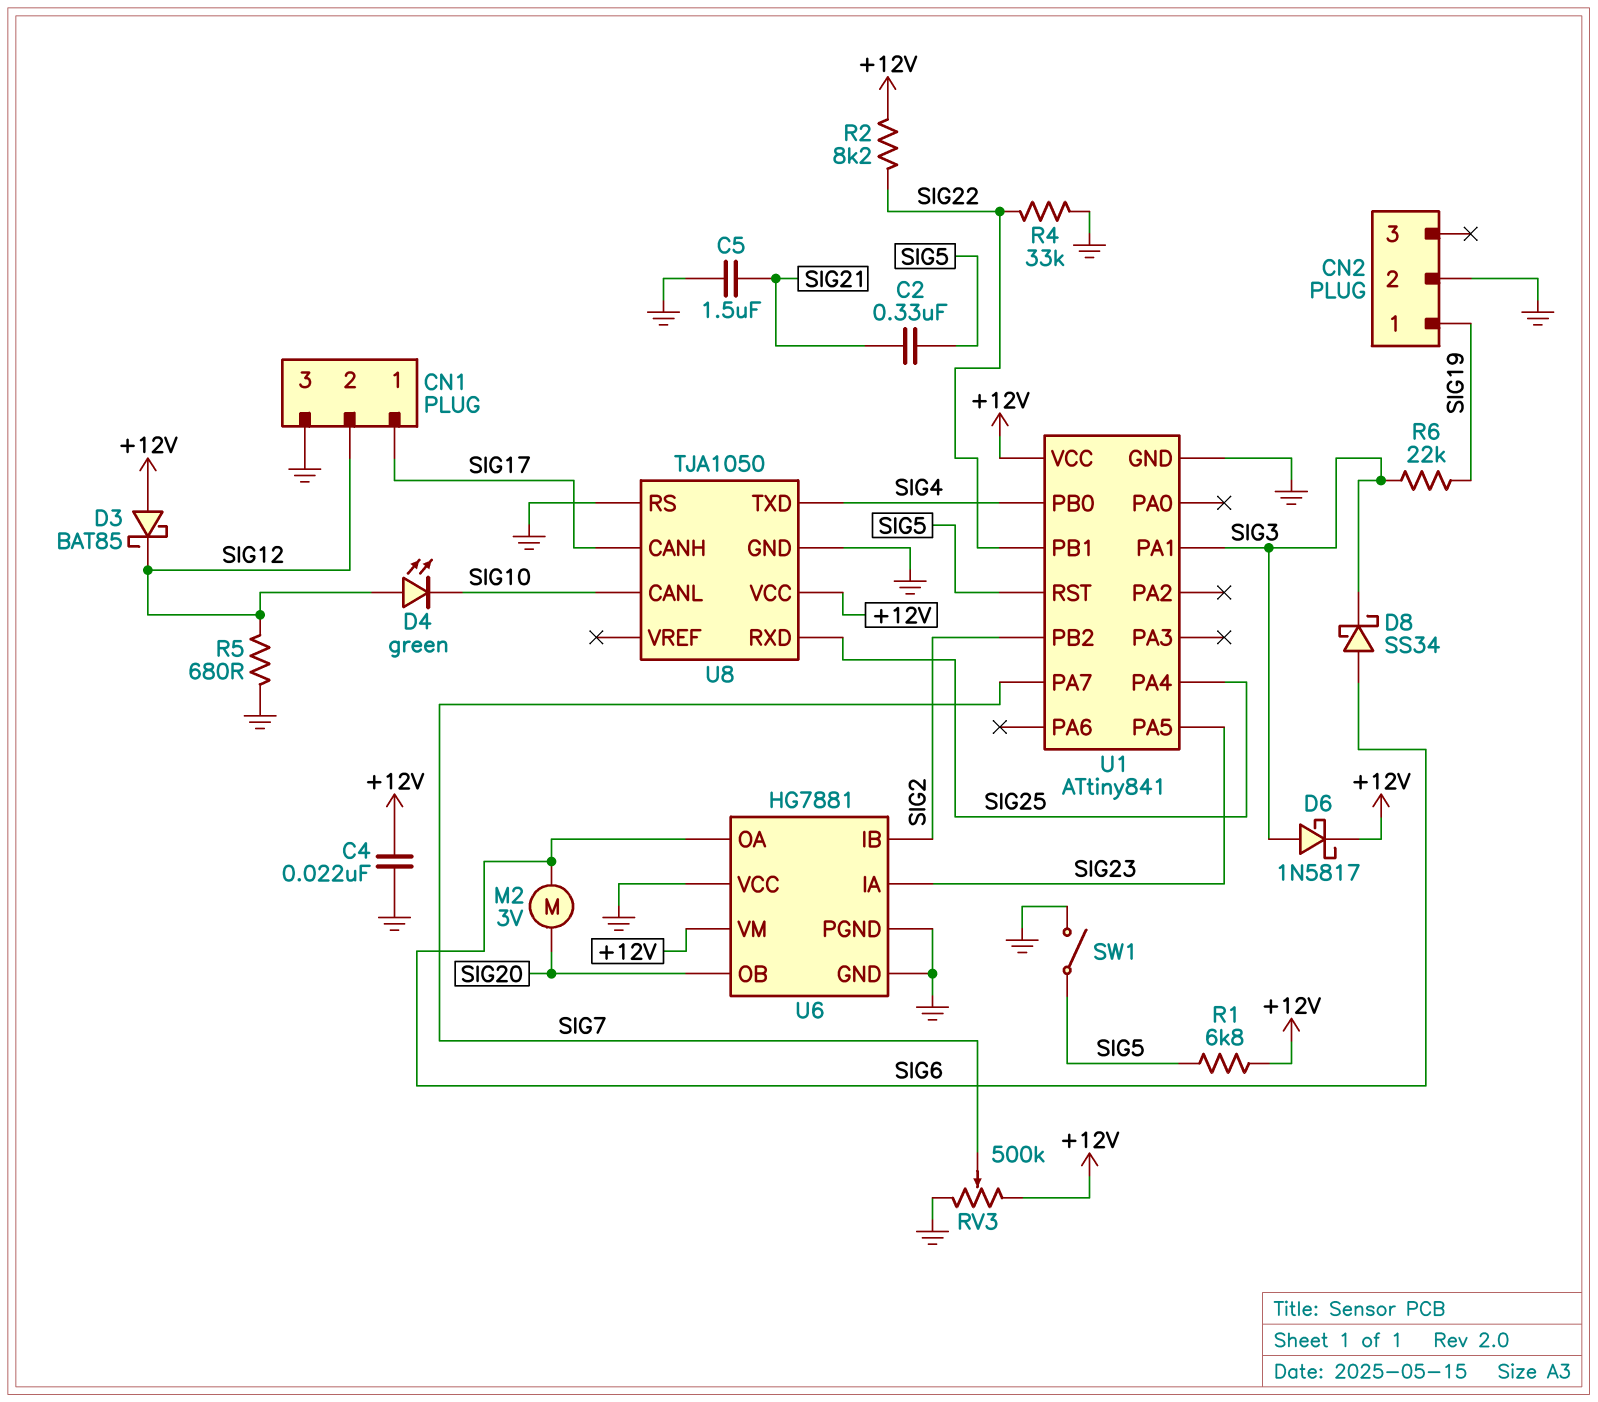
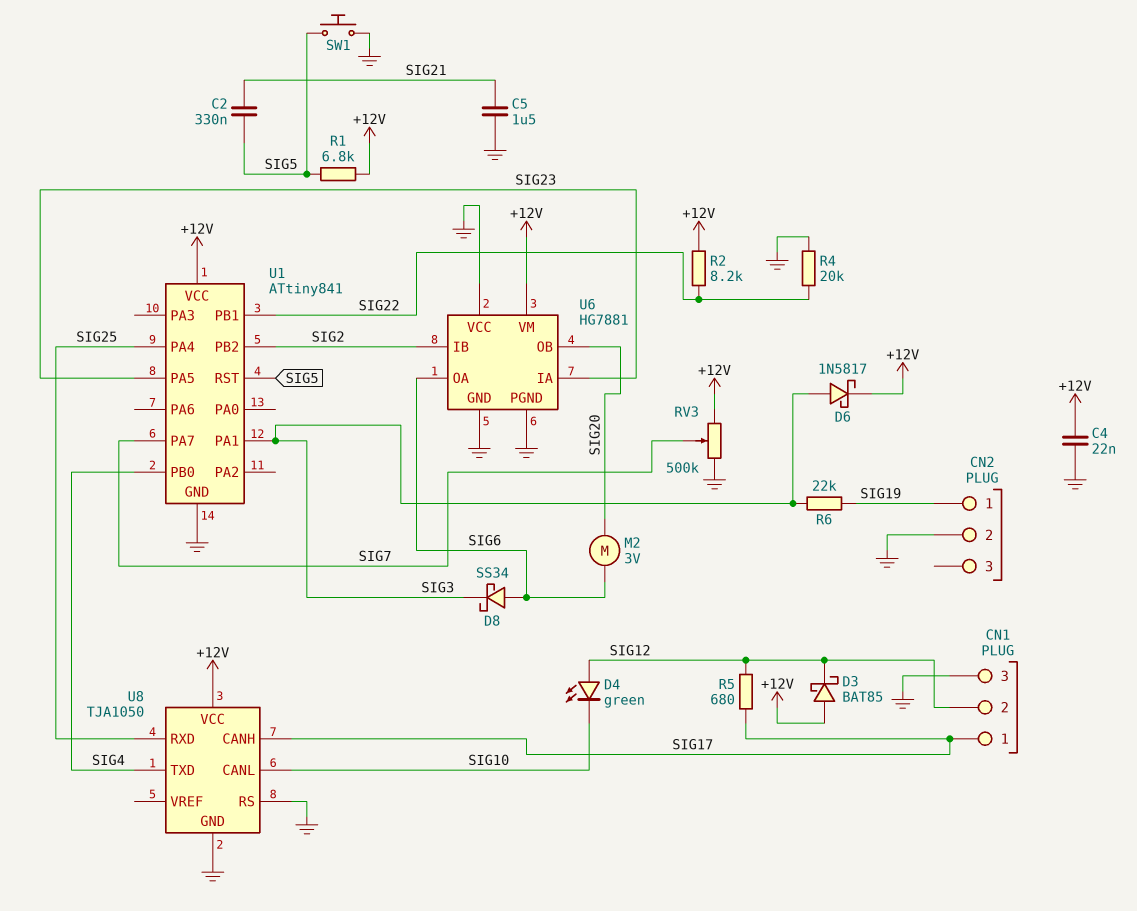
R4: 33k (GND, SIG22) -> 20k (GND, SIG22)
R5: 680 (GND, SIG12) -> 680 (SIG12, SIG17)
SW1: switch (GND, SIG5) -> button (GND, SIG5)

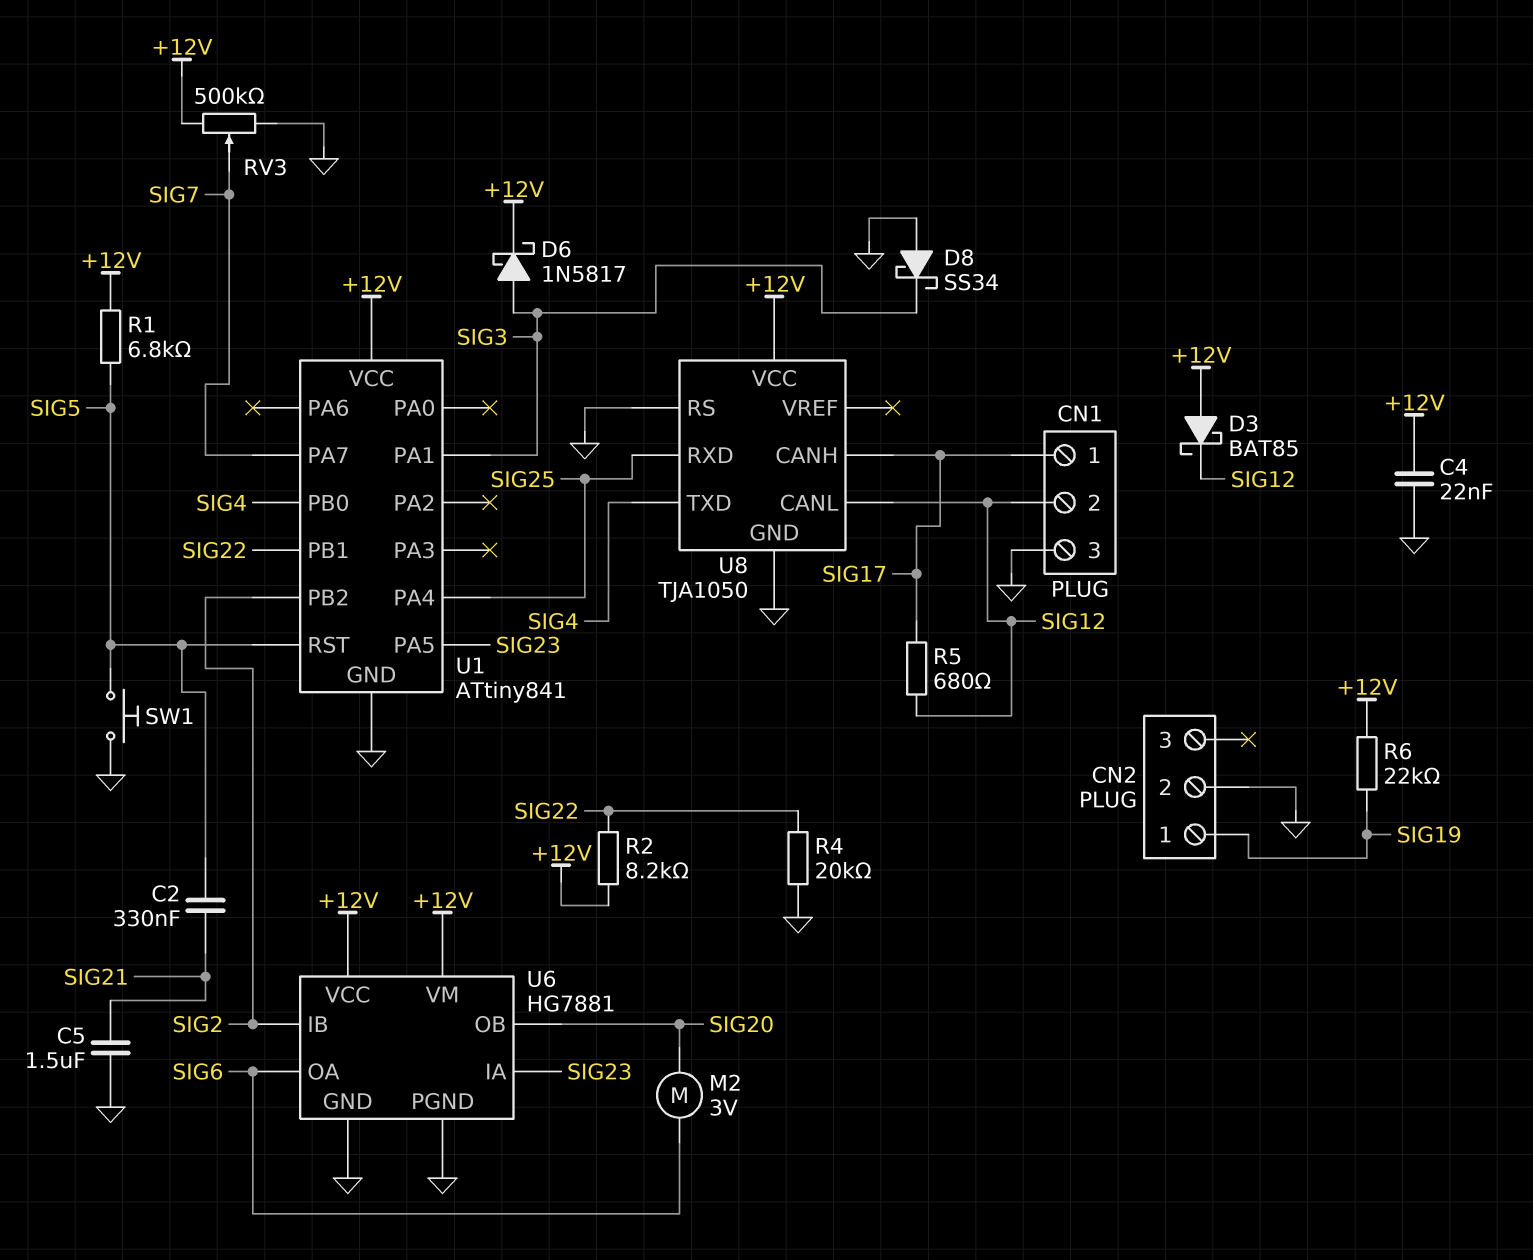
D4: LED green (A SIG12, K SIG10) -> none
D8: schottky SS34 (A SIG6, K SIG3) -> schottky SS34 (A GND, K SIG3)
R6: 22k (SIG3, SIG19) -> 22k (+12V, SIG19)
U6 pin VCC: GND -> +12V
U8 pin CANL: SIG10 -> SIG12

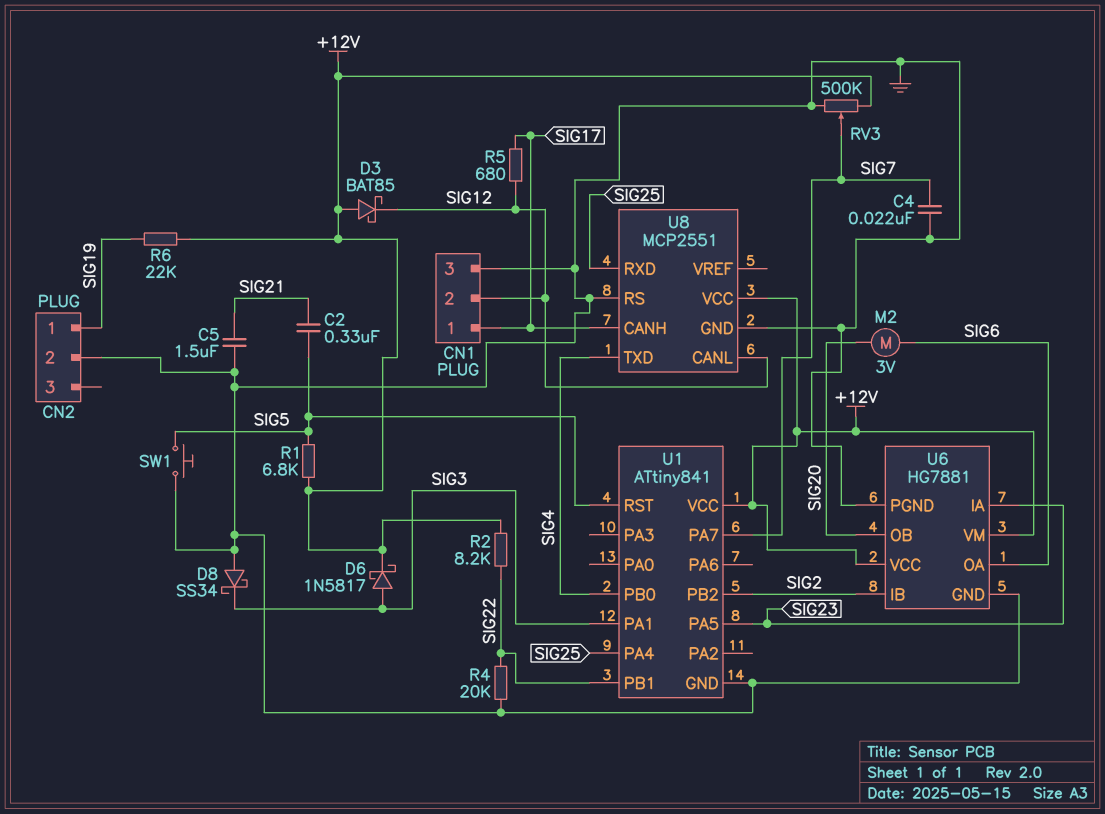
C4: 22nF (+12V, GND) -> 22nF (GND, SIG7)
U8: TJA1050 -> MCP2551

